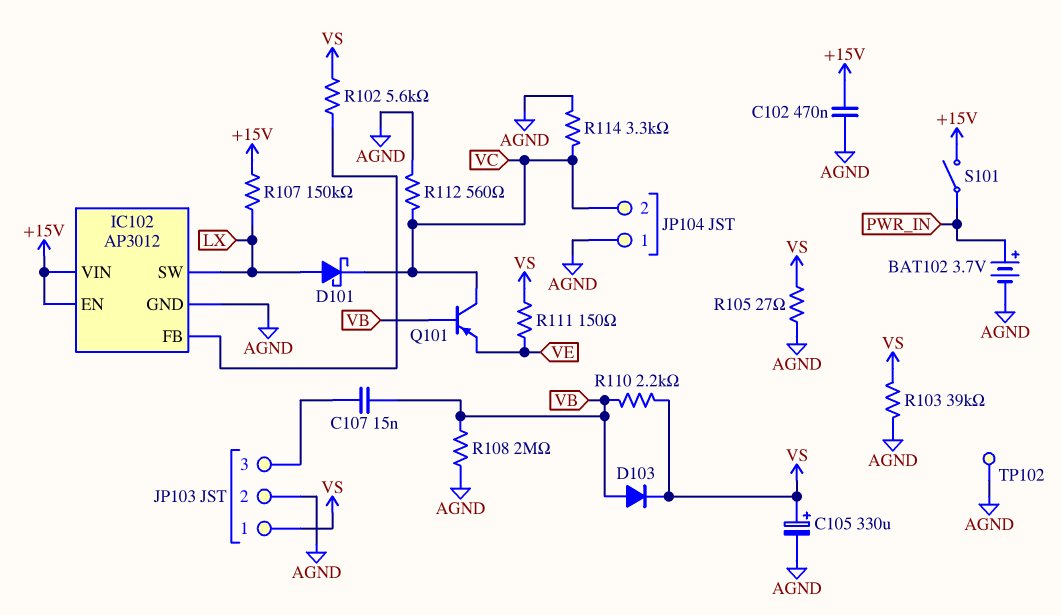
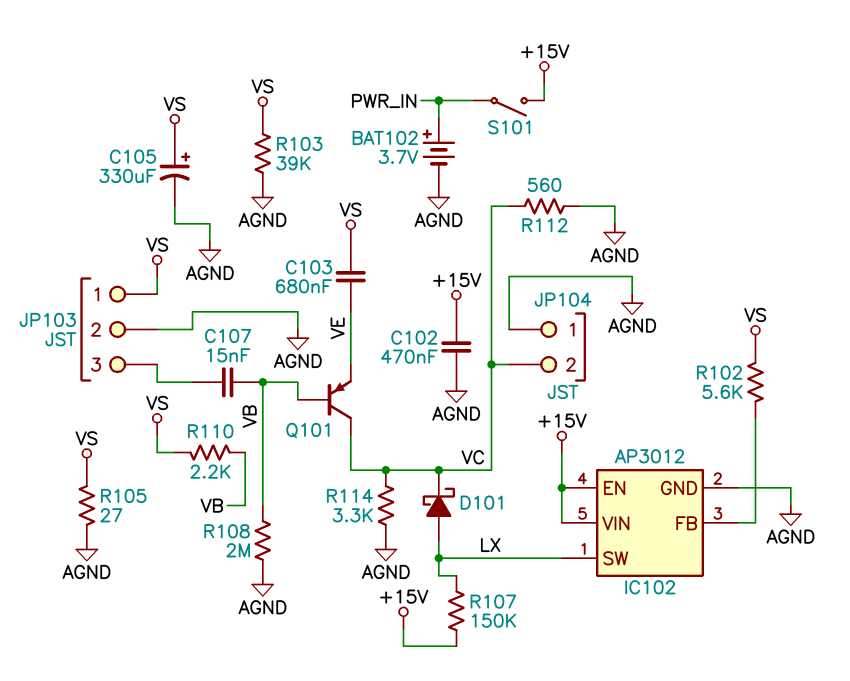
C103: none -> 680nF (VE, VS)
D103: diode (A VB, K VS) -> none
R111: 150 (VE, VS) -> none
TP102: test point (AGND) -> none

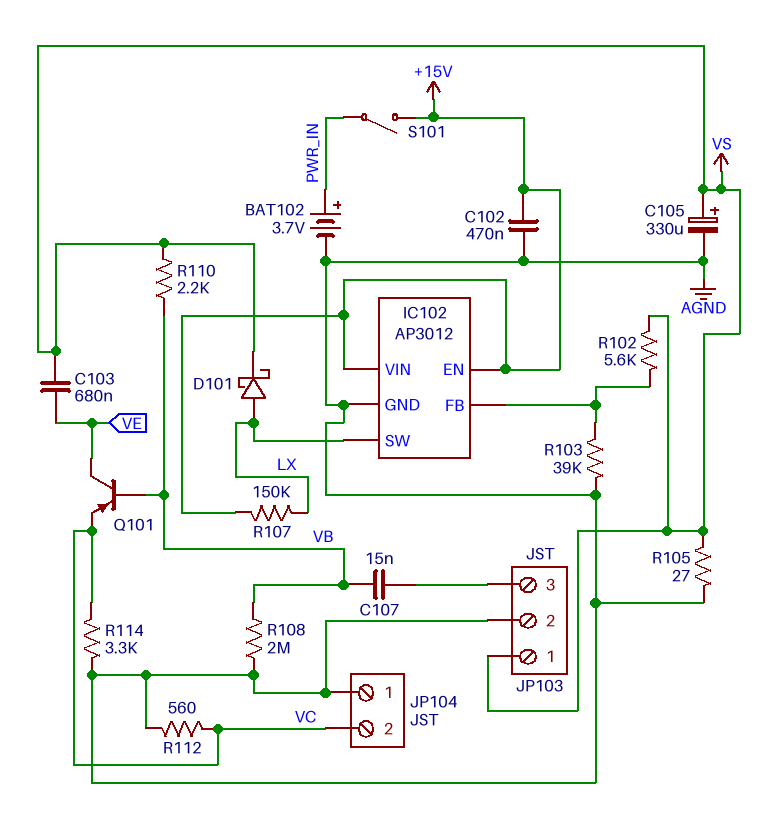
D101: schottky (A LX, K VC) -> schottky (A LX, K VS)
Q101: PNP (B VB, C VC, E VE) -> PNP (B VB, C VE, E VC)
R103: 39k (AGND, VS) -> 39k (AGND, IC102/FB)

